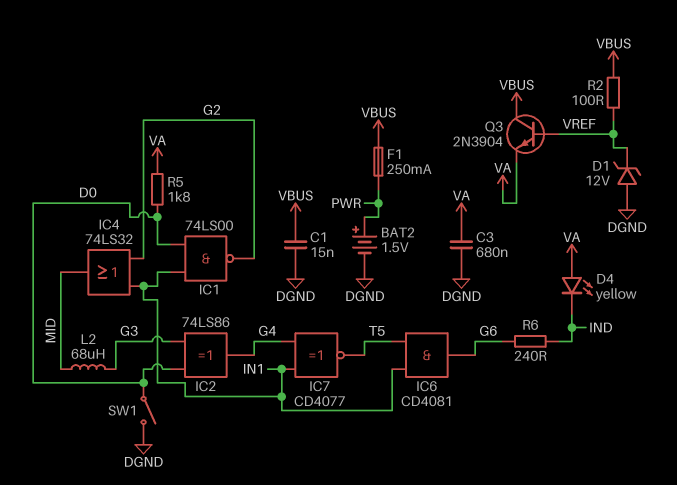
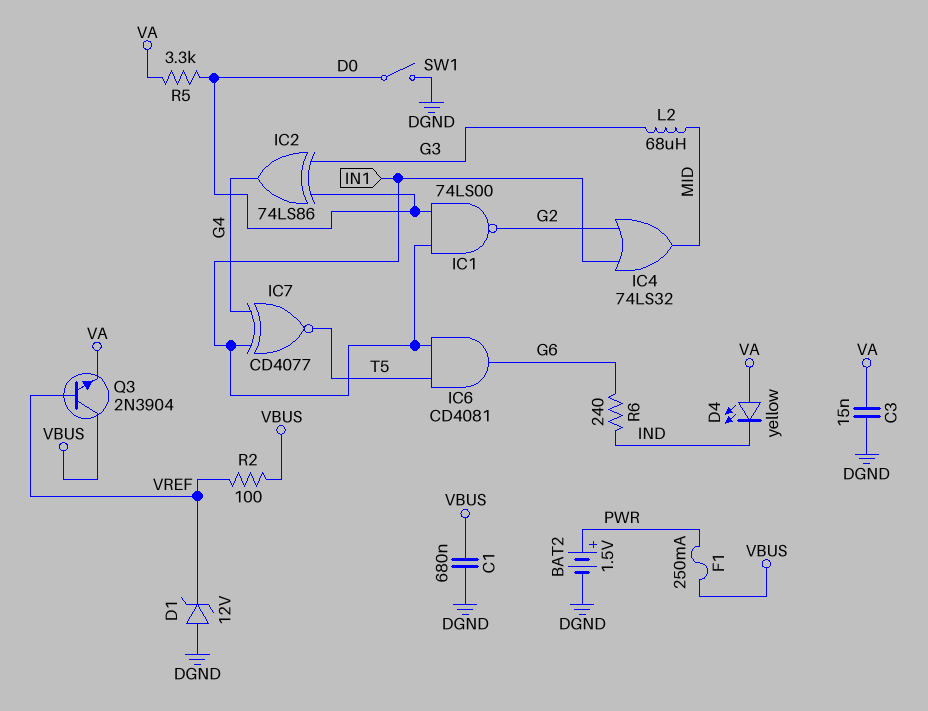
C1: 15nF (DGND, VBUS) -> 680nF (DGND, VBUS)
C3: 680nF (DGND, VA) -> 15nF (DGND, VA)
R5: 1.8k (D0, VA) -> 3.3k (D0, VA)

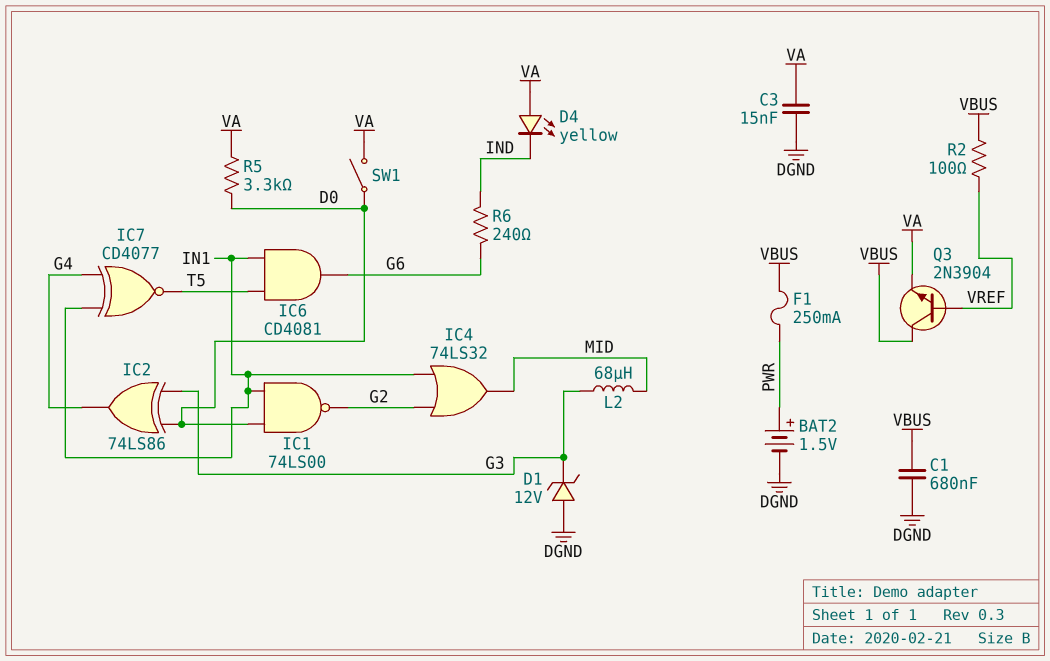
D1: zener 12V (A DGND, K VREF) -> zener 12V (A DGND, K G3)
SW1: switch (D0, DGND) -> switch (D0, VA)

